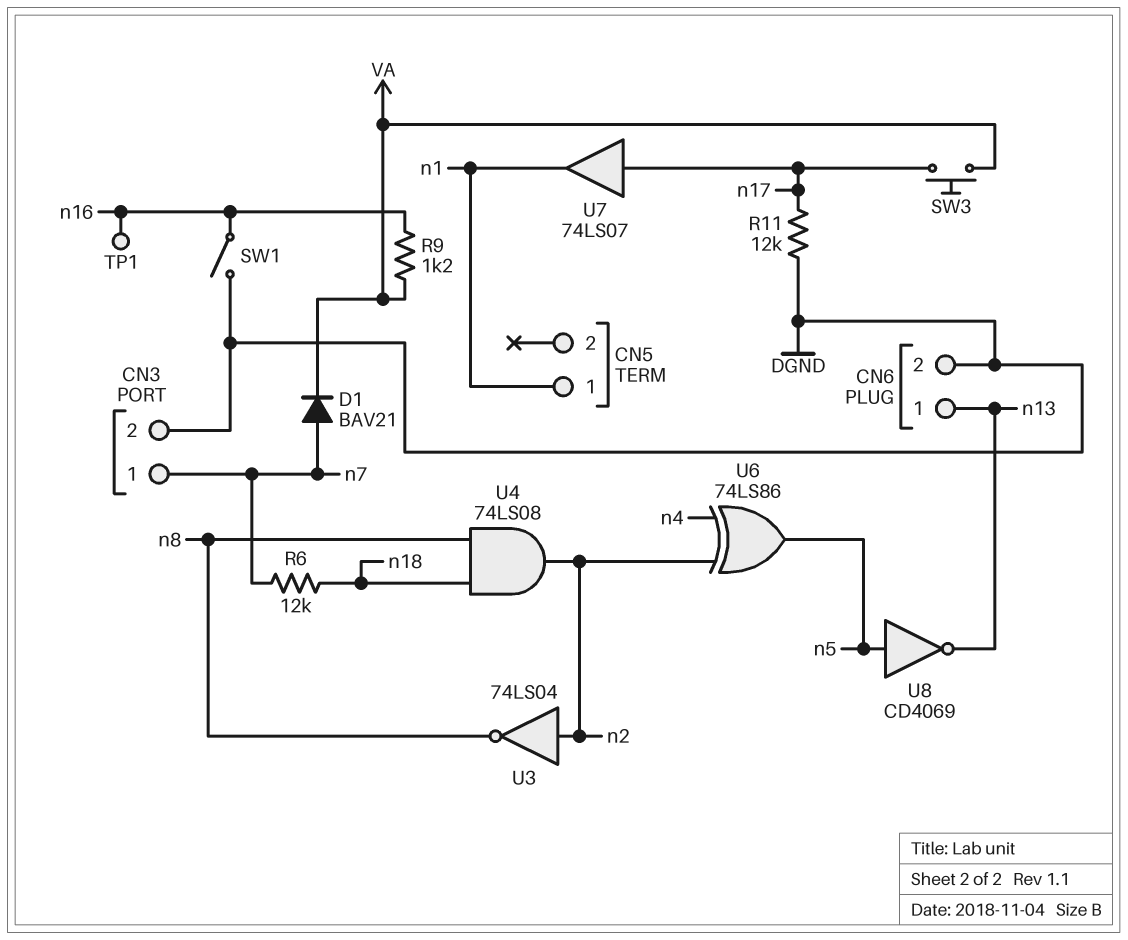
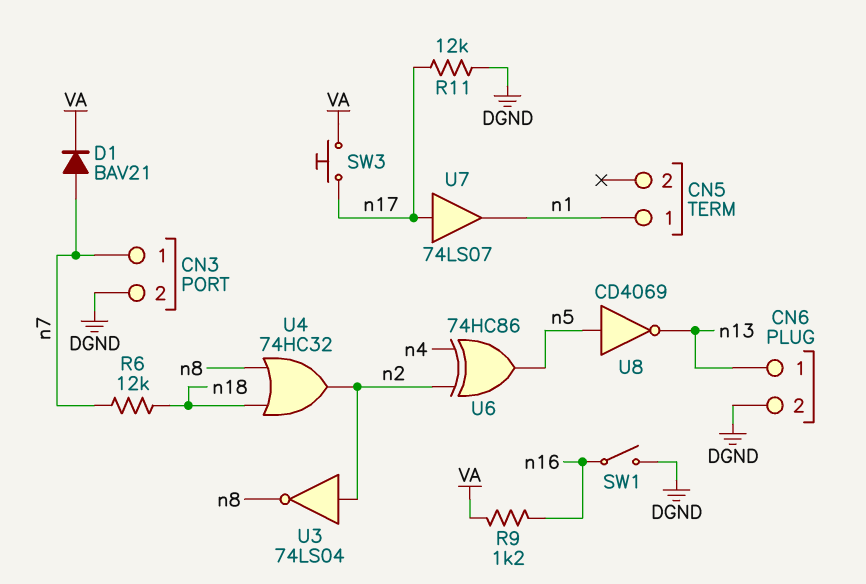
TP1: test point (n16) -> none
U4: AND 74LS08 (in n8, in n18, out n2) -> OR 74HC32 (in n8, in n18, out n2)
U6: XOR 74LS86 (in n2, in n4, out n5) -> XOR 74HC86 (in n2, in n4, out n5)

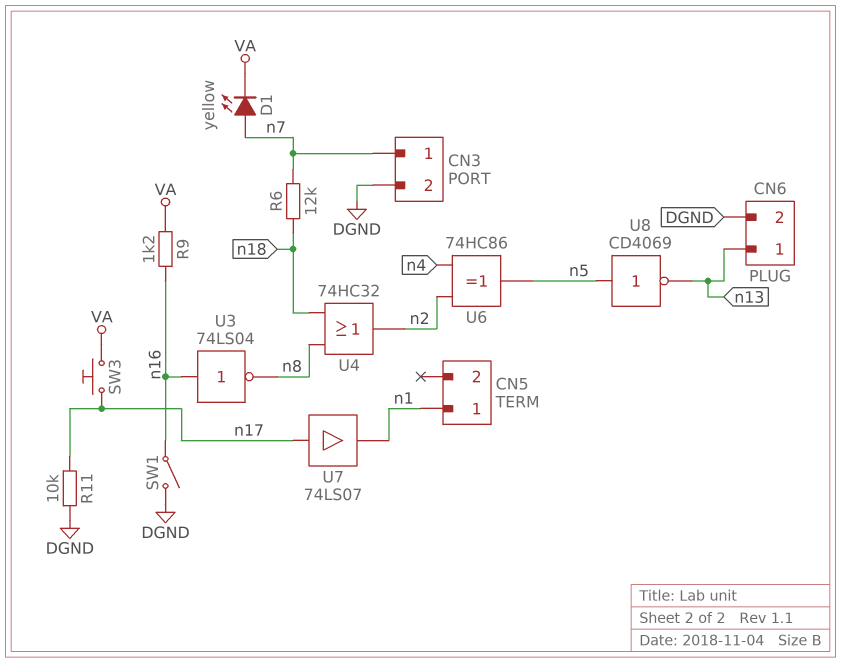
D1: diode BAV21 (A n7, K VA) -> LED yellow (A n7, K VA)
R11: 12k (DGND, n17) -> 10k (DGND, n17)
U3: NOT 74LS04 (in n2, out n8) -> NOT 74LS04 (in n16, out n8)

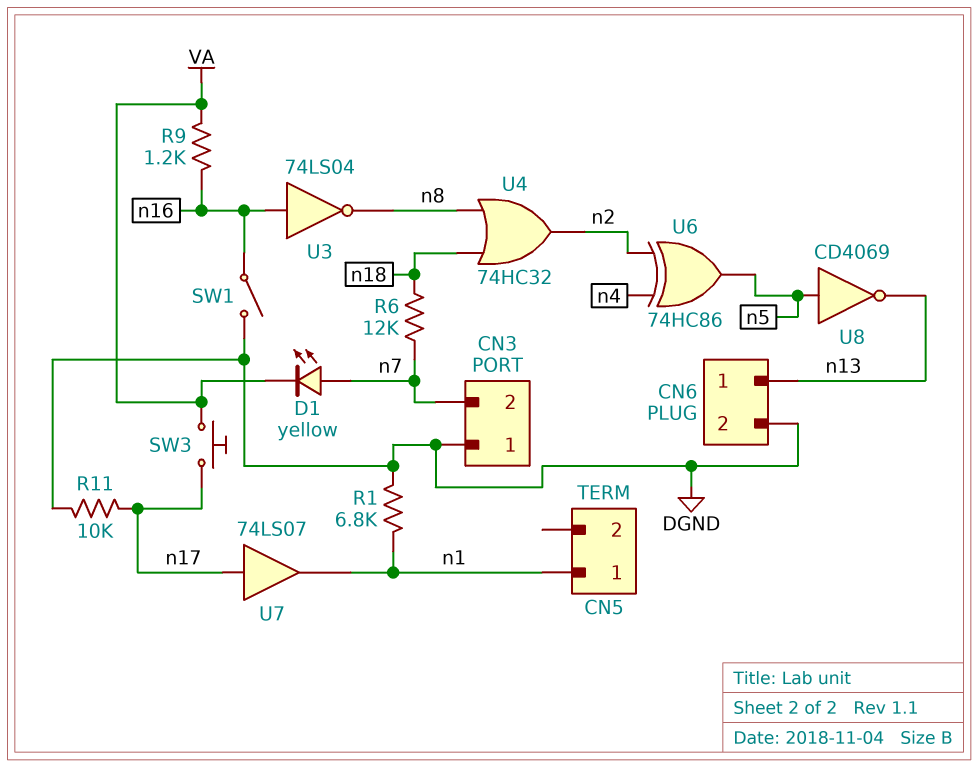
CN3 pin 1: n7 -> DGND
CN3 pin 2: DGND -> n7
R1: none -> 6.8k (DGND, n1)

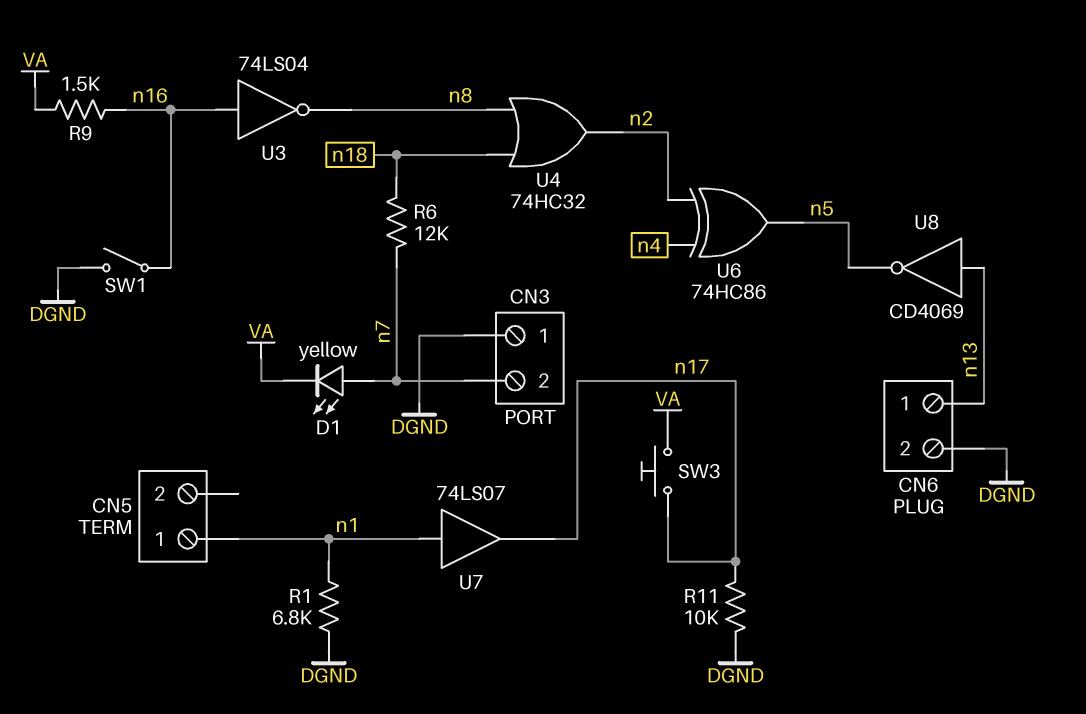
R9: 1.2k (VA, n16) -> 1.5k (VA, n16)
U7: buffer 74LS07 (in n17, out n1) -> buffer 74LS07 (in n1, out n17)
U8: NOT CD4069 (in n5, out n13) -> NOT CD4069 (in n13, out n5)

